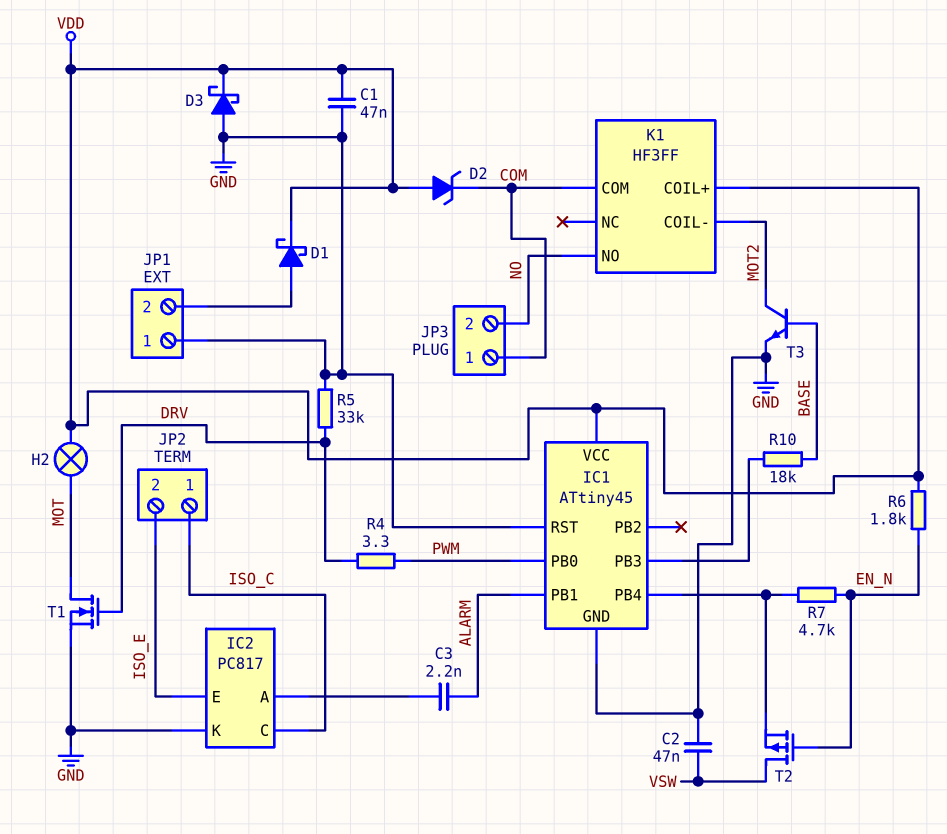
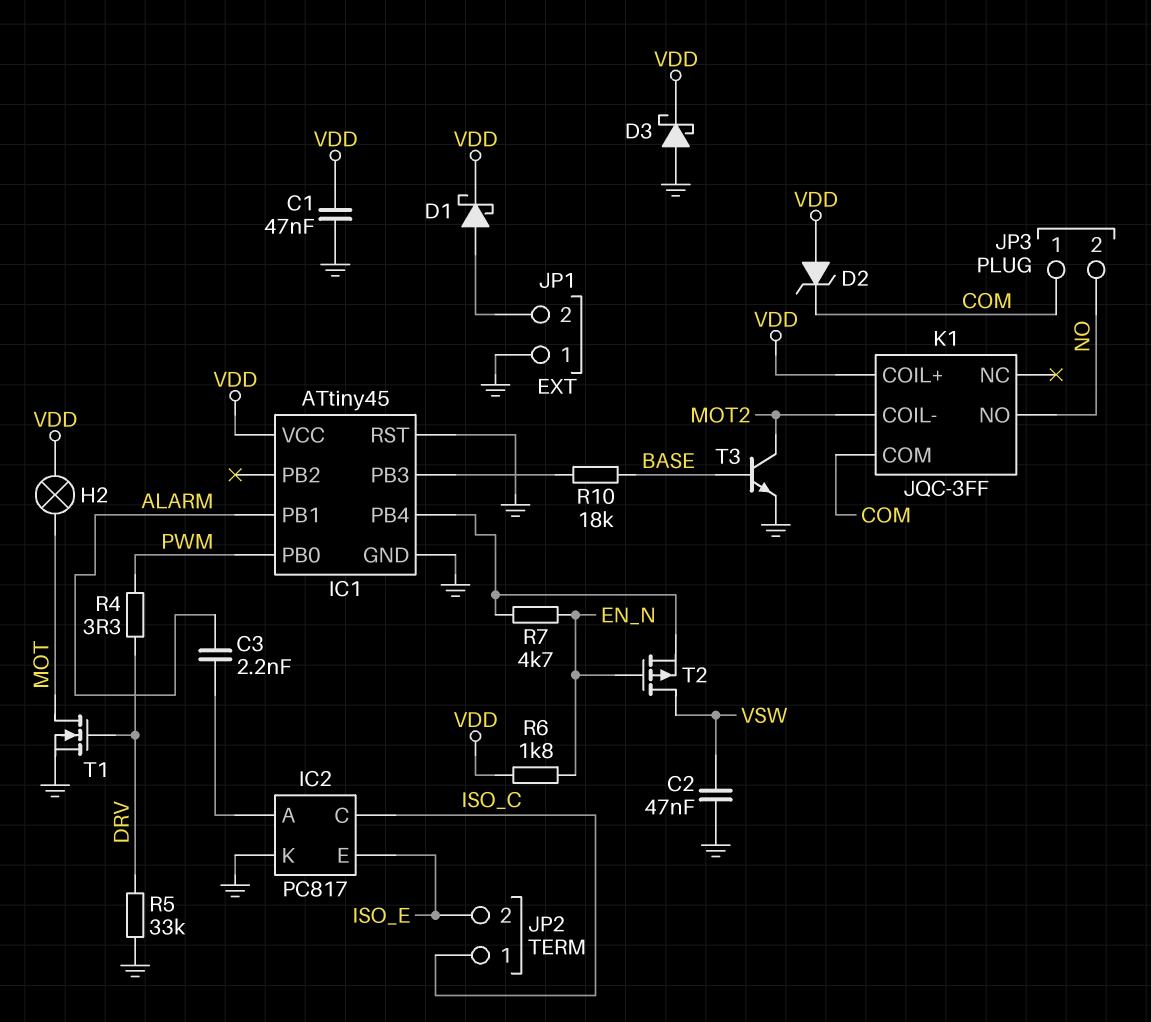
K1: HF3FF -> JQC-3FF

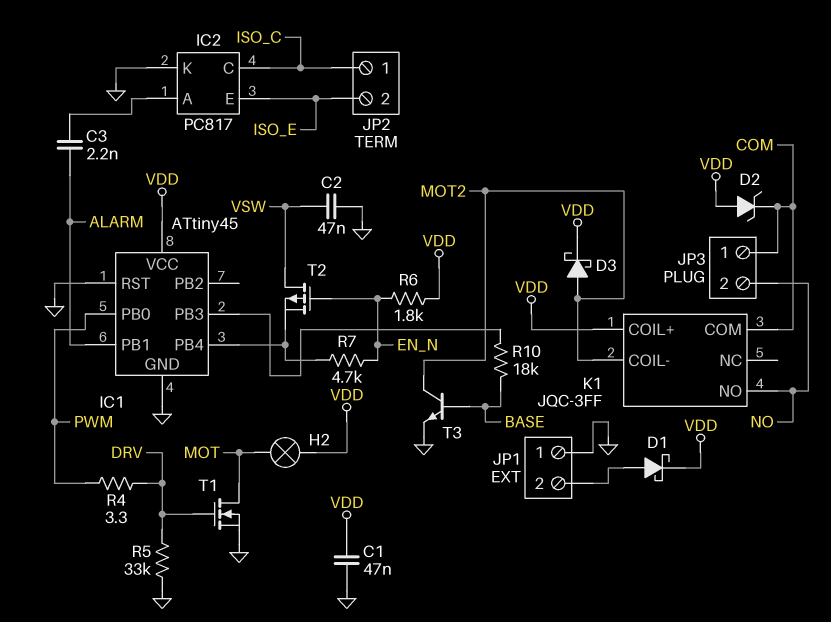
D3: schottky (A GND, K VDD) -> schottky (A MOT2, K VDD)

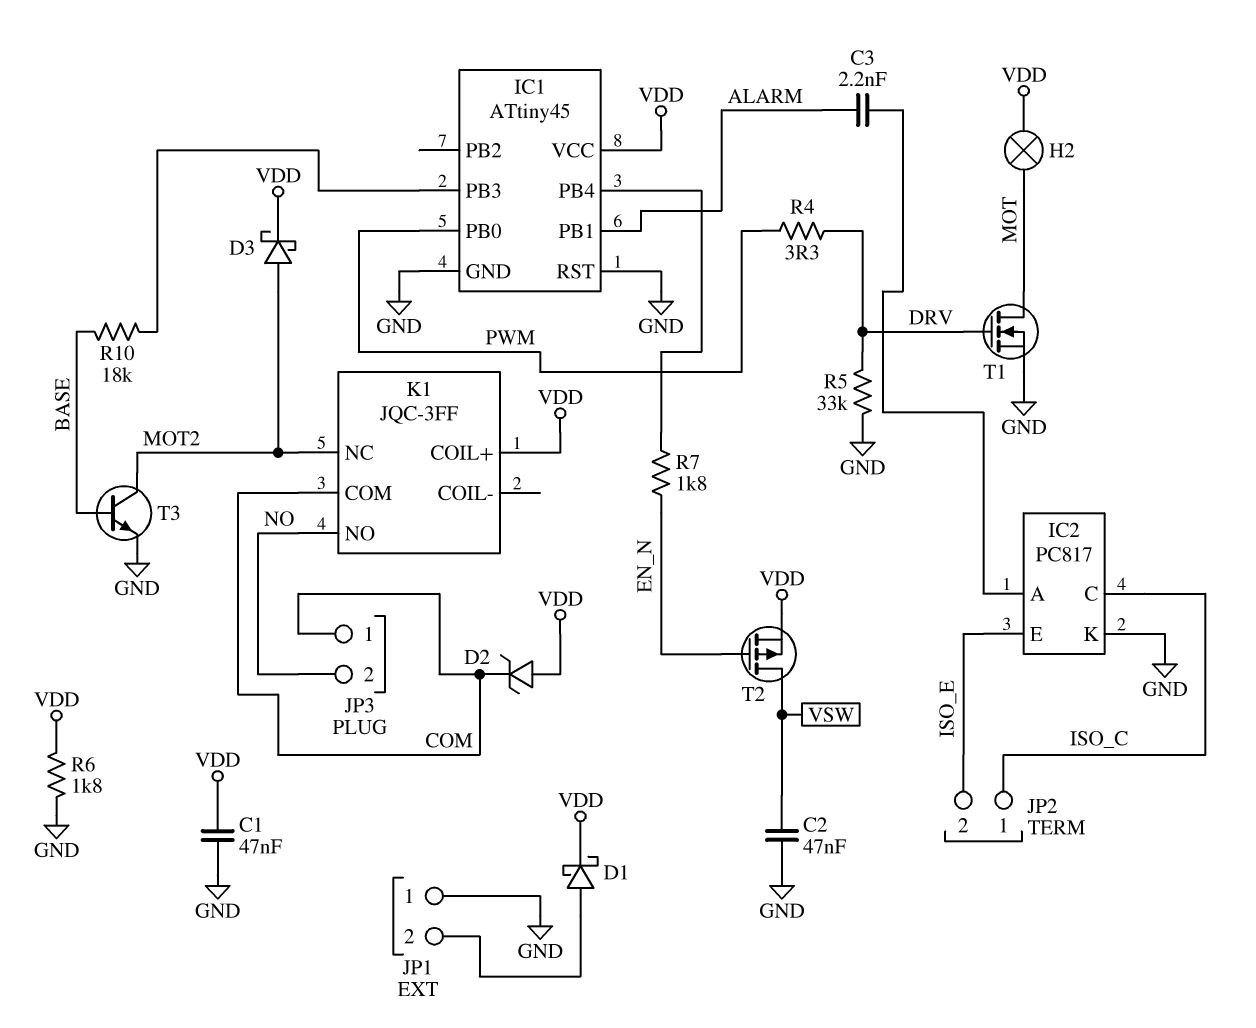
K1 pin COIL-: MOT2 -> none
K1 pin NC: none -> MOT2
R6: 1.8k (EN_N, VDD) -> 1.8k (GND, VDD)
R7: 4.7k (EN_N, IC1/PB4) -> 1.8k (EN_N, IC1/PB4)
T2: PMOS (G EN_N, D VSW, S IC1/PB4) -> PMOS (G EN_N, D VSW, S VDD)

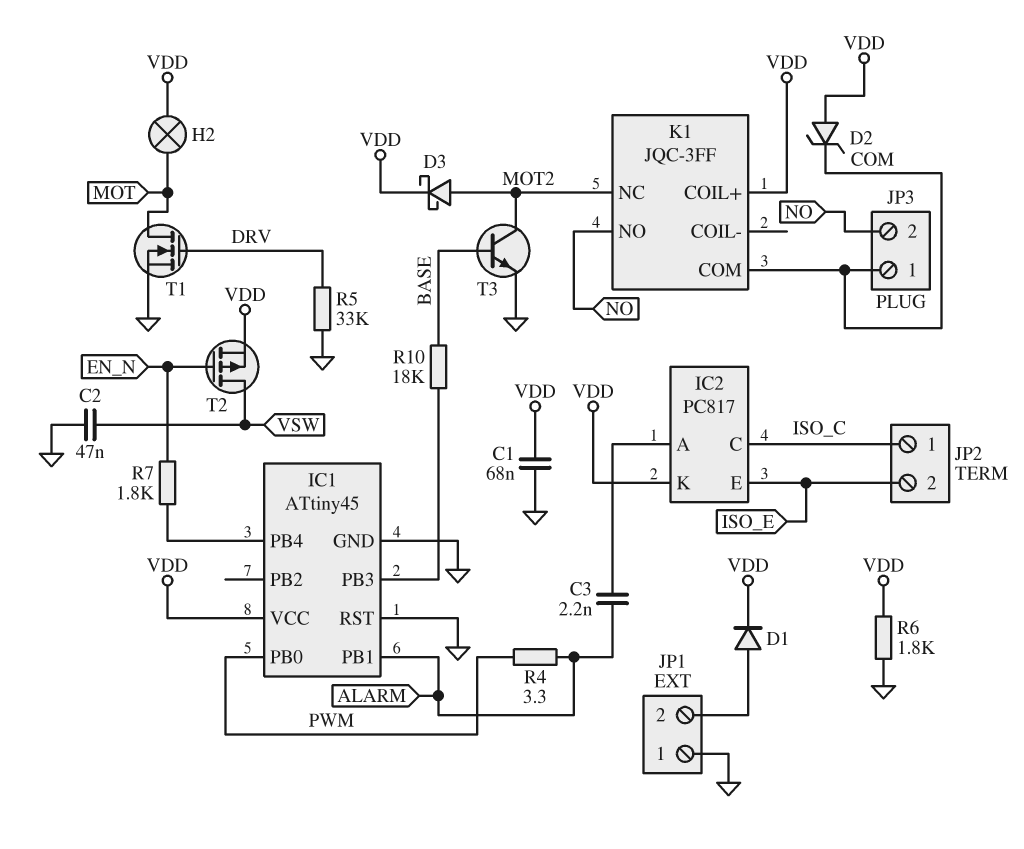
C1: 47nF (GND, VDD) -> 68nF (GND, VDD)
D1: schottky (A JP1/2, K VDD) -> diode (A JP1/2, K VDD)
IC2 pin K: GND -> VDD
R4: 3.3 (DRV, PWM) -> 3.3 (ALARM, PWM)

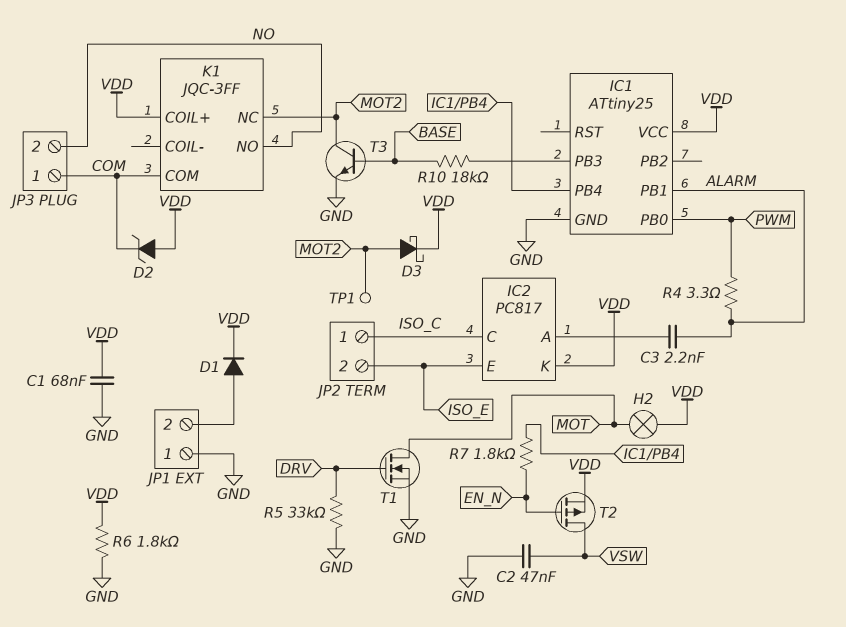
IC1: ATtiny45 -> ATtiny25
IC1 pin RST: GND -> none
TP1: none -> test point (MOT2)

